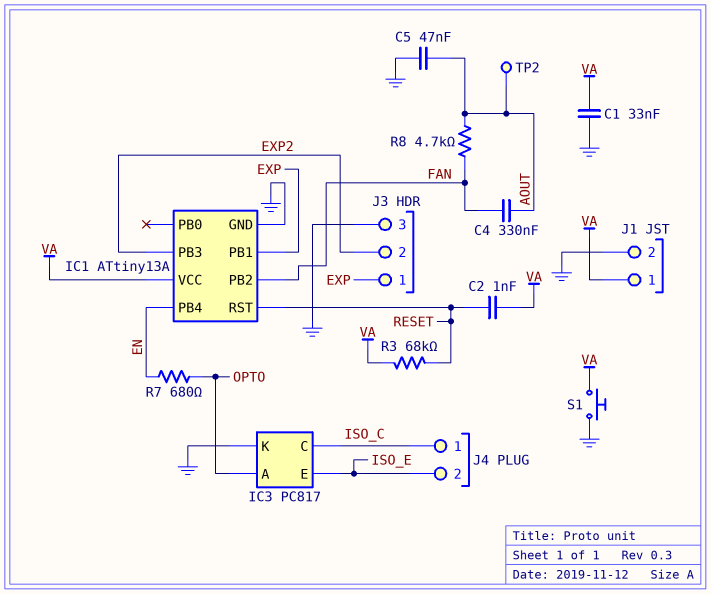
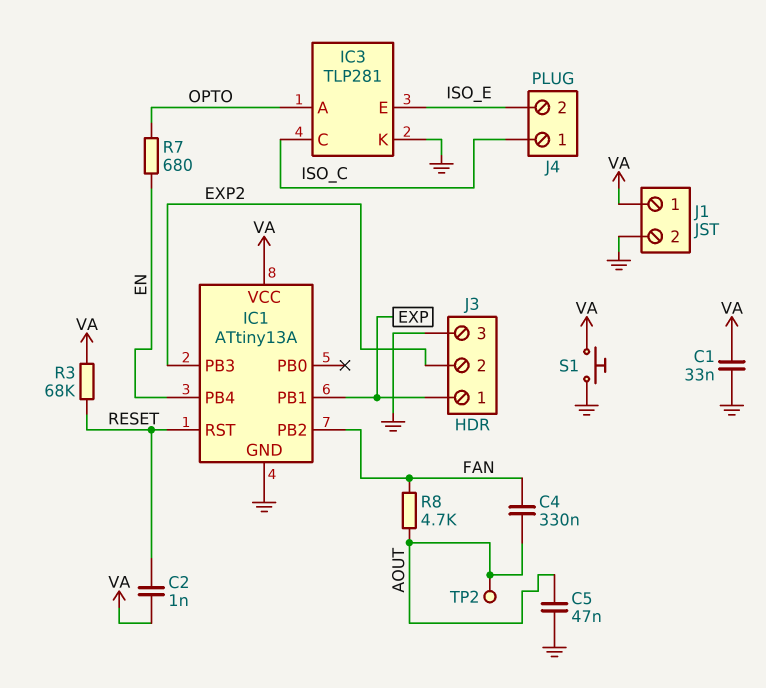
IC3: PC817 -> TLP281

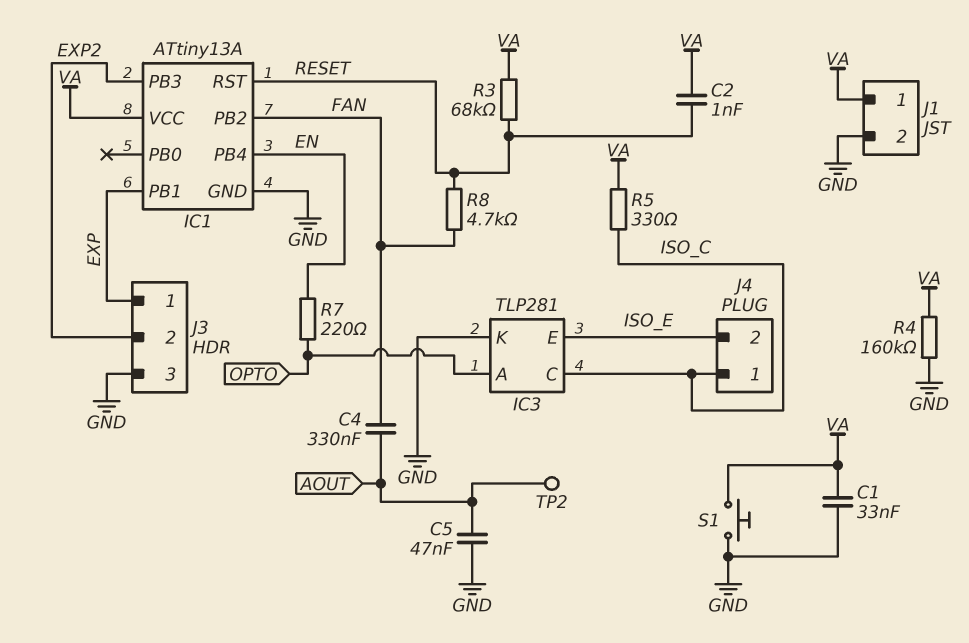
R4: none -> 160k (GND, VA)
R5: none -> 330 (ISO_C, VA)
R7: 680 (EN, OPTO) -> 220 (EN, OPTO)
R8: 4.7k (AOUT, FAN) -> 4.7k (FAN, RESET)

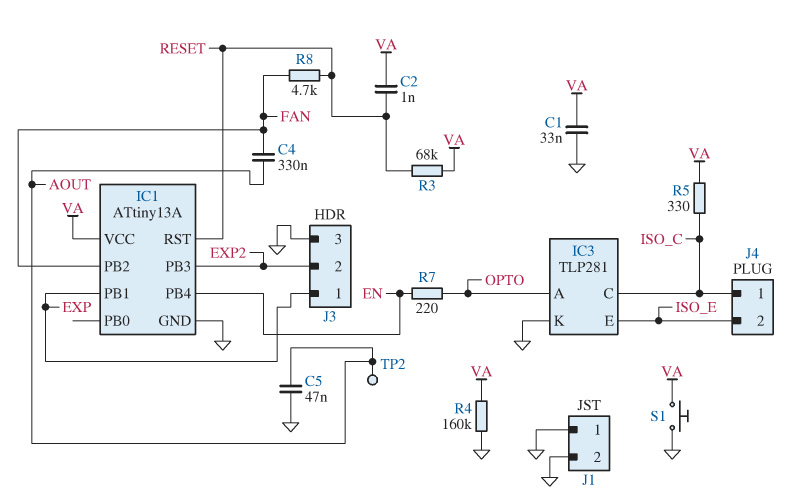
J1 pin 1: VA -> GND

